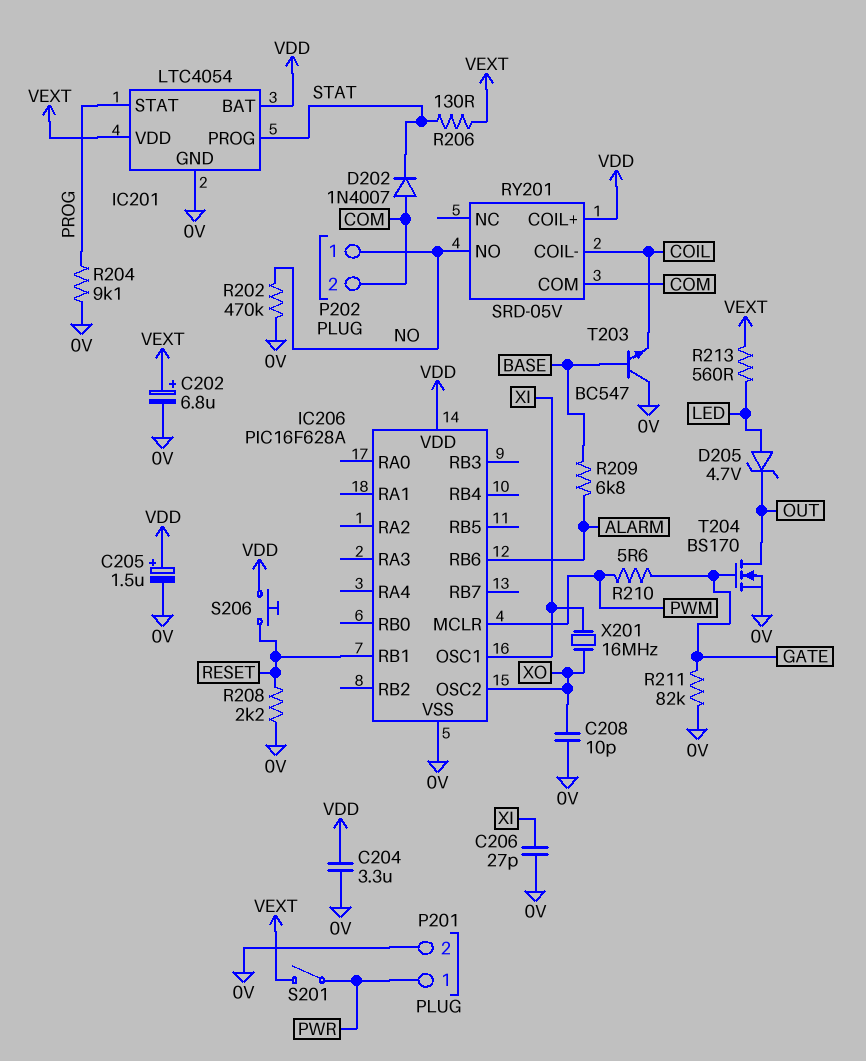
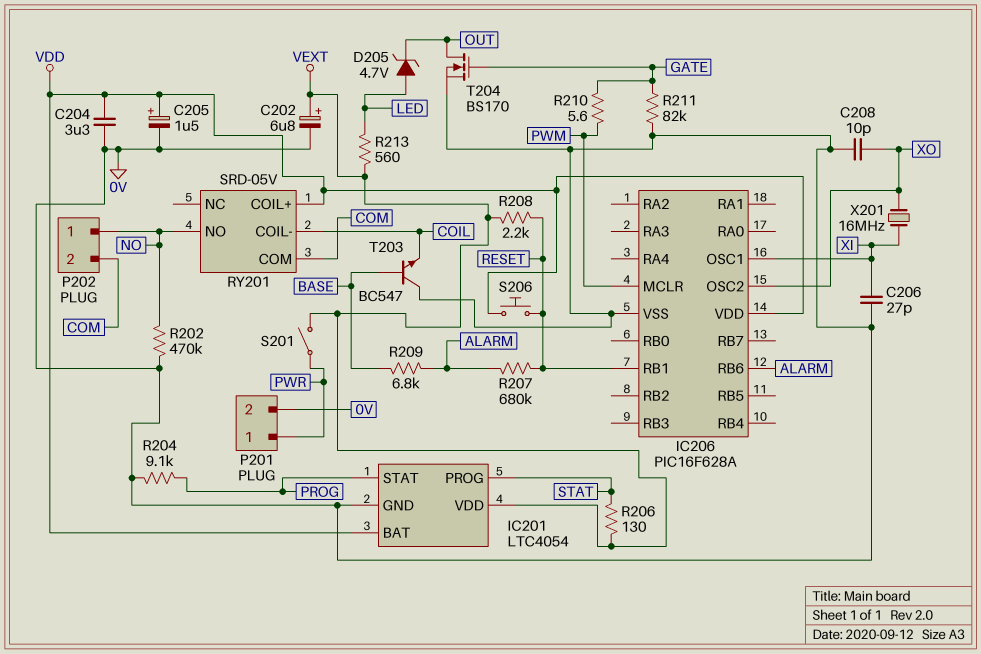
D202: diode 1N4007 (A COM, K STAT) -> none
R207: none -> 680k (ALARM, RESET)
R208: 2.2k (0V, RESET) -> 2.2k (RESET, VEXT)

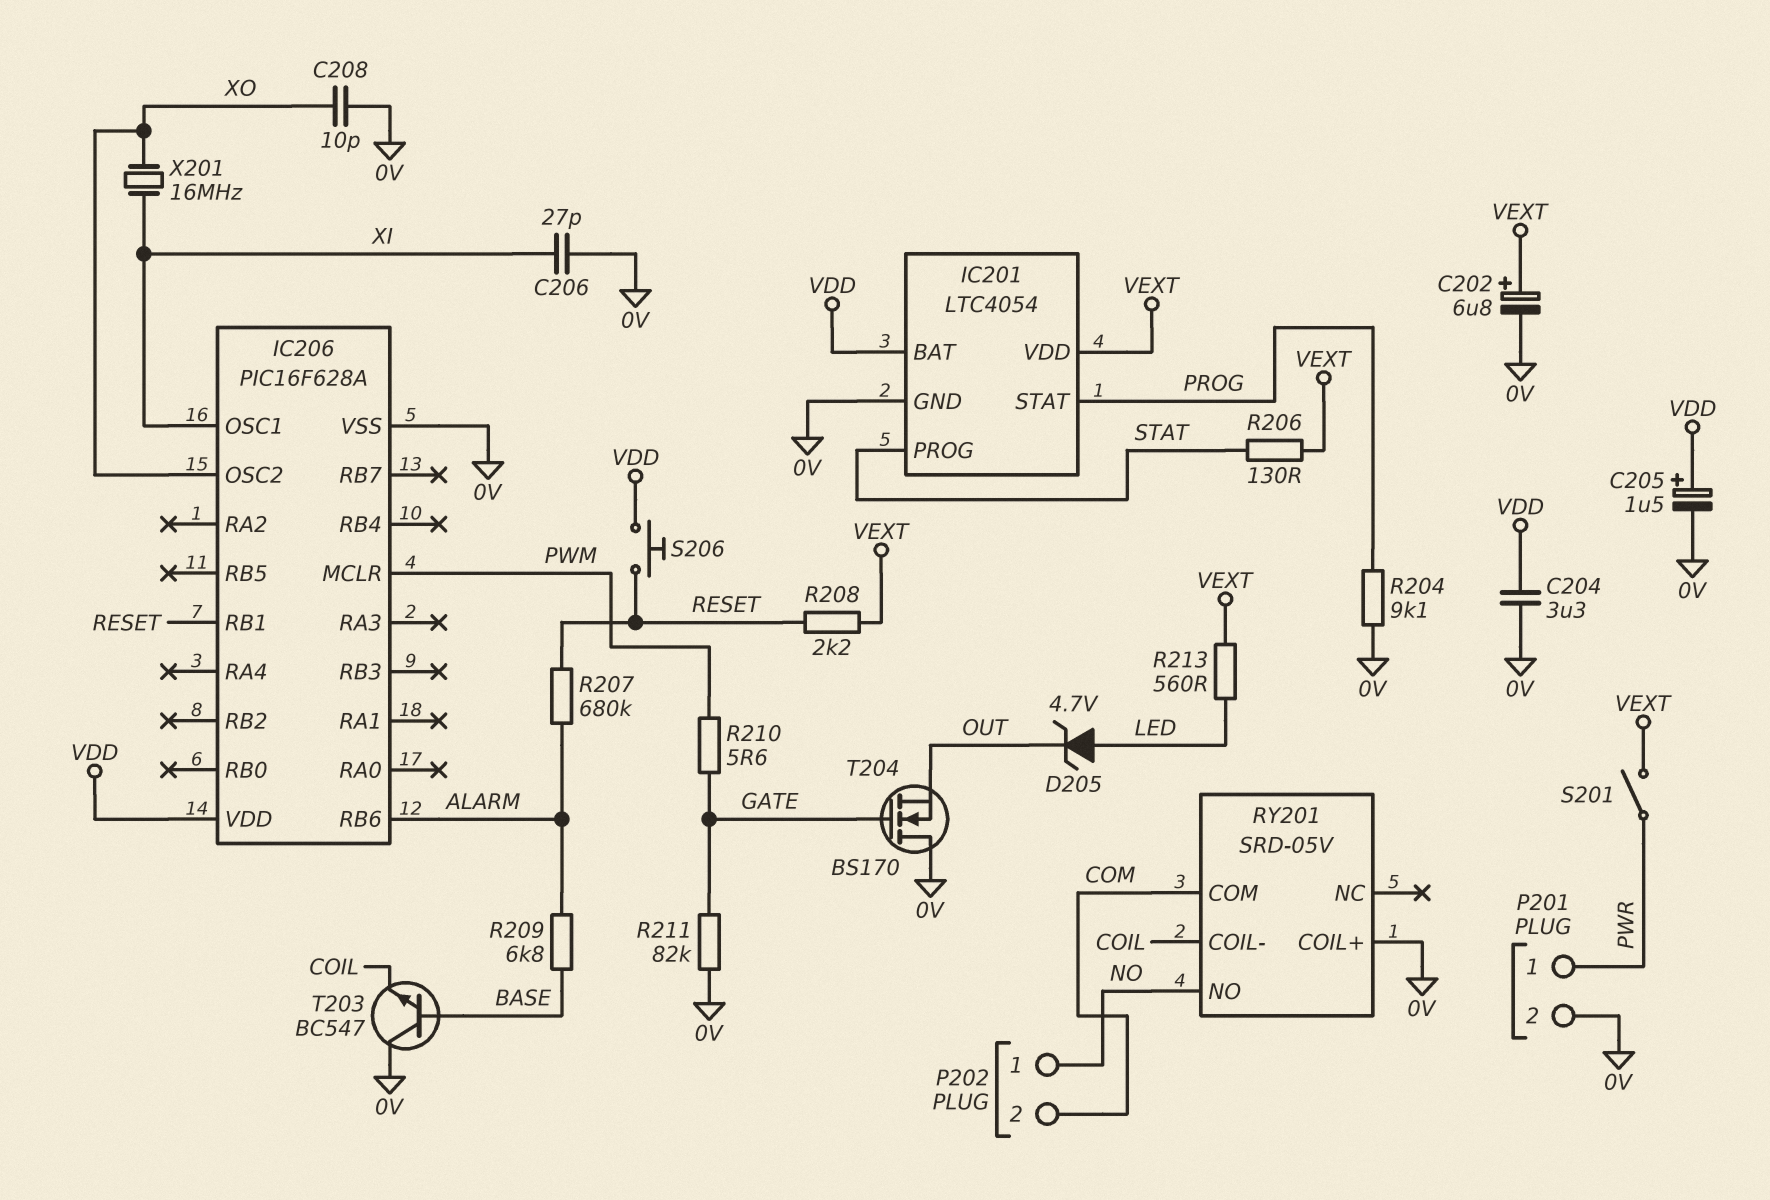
R202: 470k (0V, NO) -> none
RY201 pin COIL+: VDD -> 0V
T204: NMOS BS170 (G GATE, D OUT, S 0V) -> NMOS BS170 (G GATE, D 0V, S OUT)

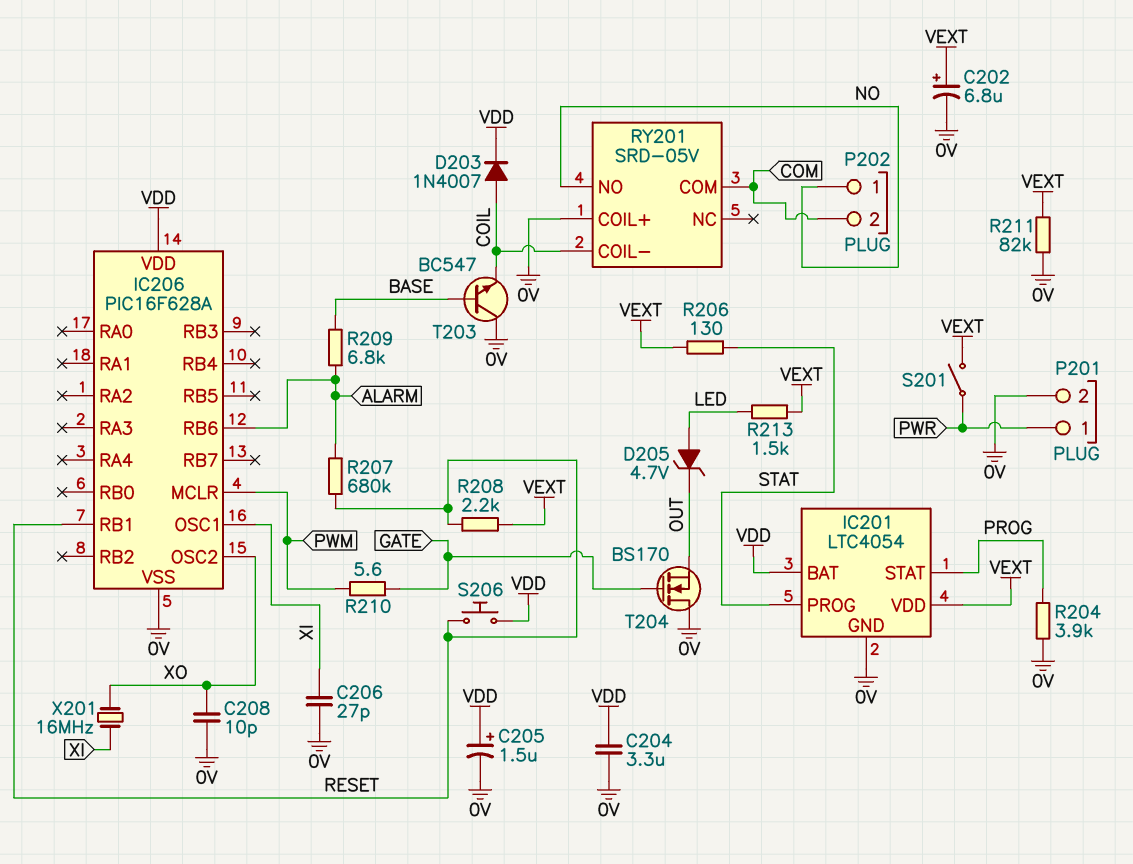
D203: none -> diode 1N4007 (A COIL, K VDD)
R204: 9.1k (0V, PROG) -> 3.9k (0V, PROG)
R211: 82k (0V, GATE) -> 82k (0V, VEXT)
R213: 560 (LED, VEXT) -> 1.5k (LED, VEXT)

